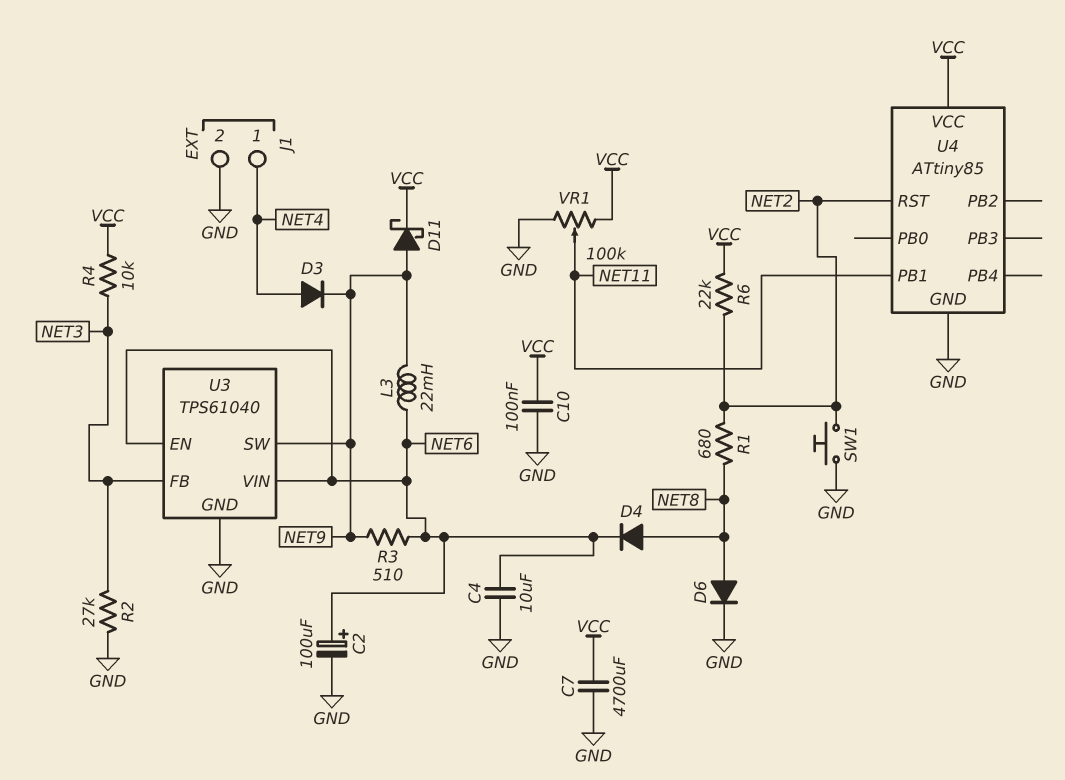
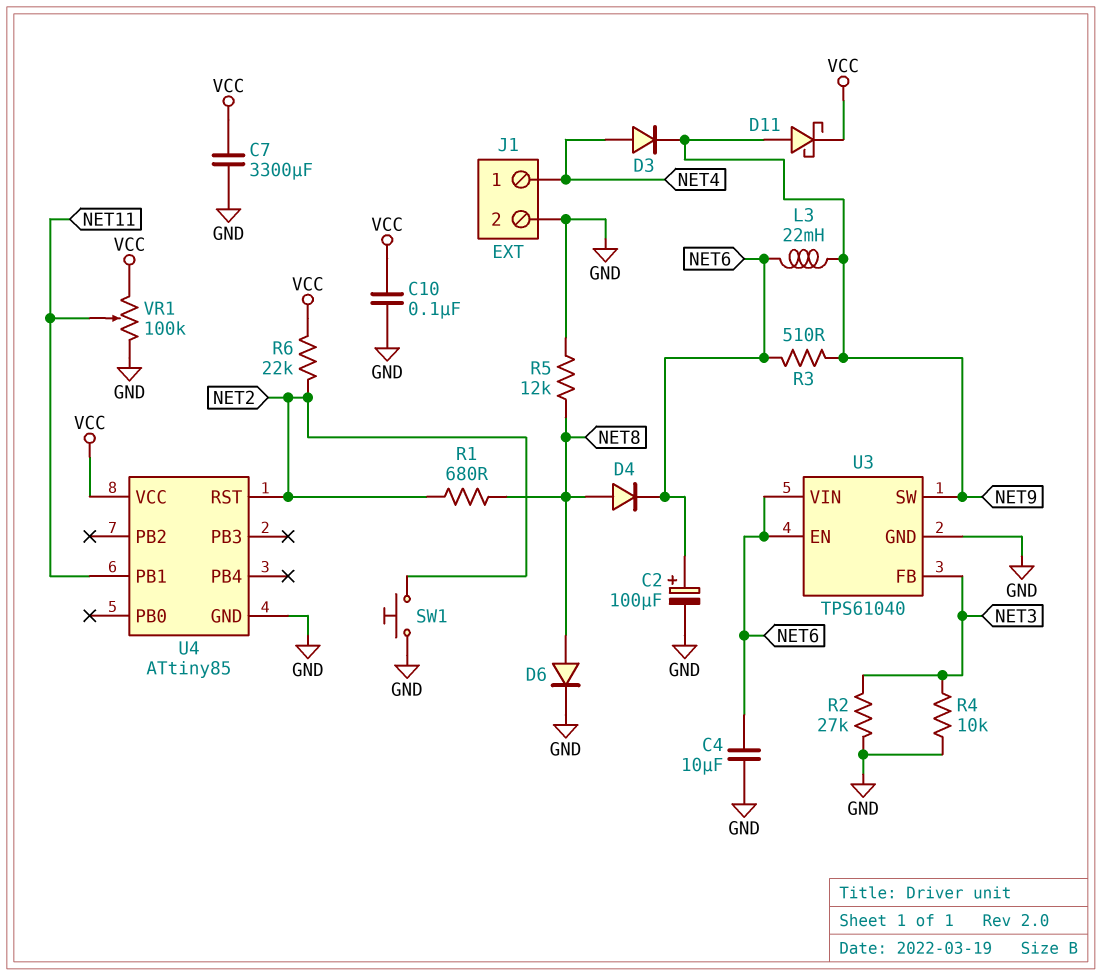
C7: 4700uF (GND, VCC) -> 3300uF (GND, VCC)
R4: 10k (NET3, VCC) -> 10k (GND, NET3)
R5: none -> 12k (GND, NET8)

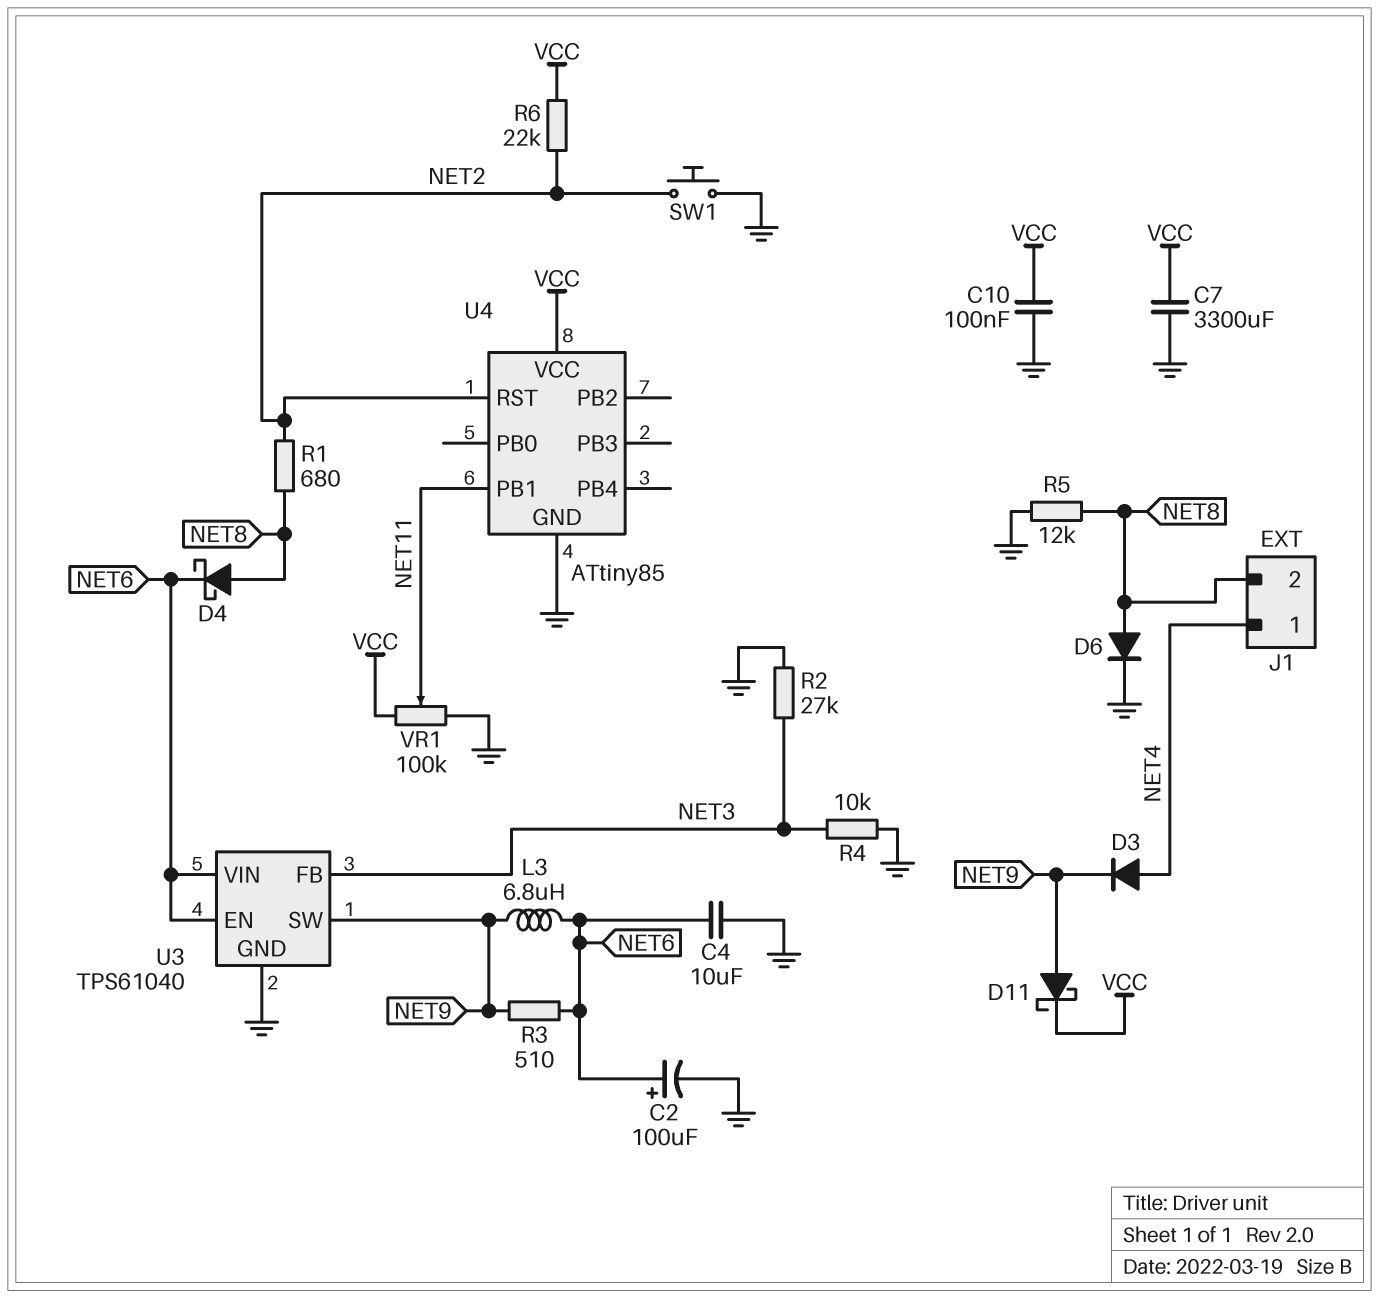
D4: diode (A NET8, K NET6) -> schottky (A NET8, K NET6)
J1 pin 2: GND -> NET8
L3: 22mH (NET6, NET9) -> 6.8uH (NET6, NET9)

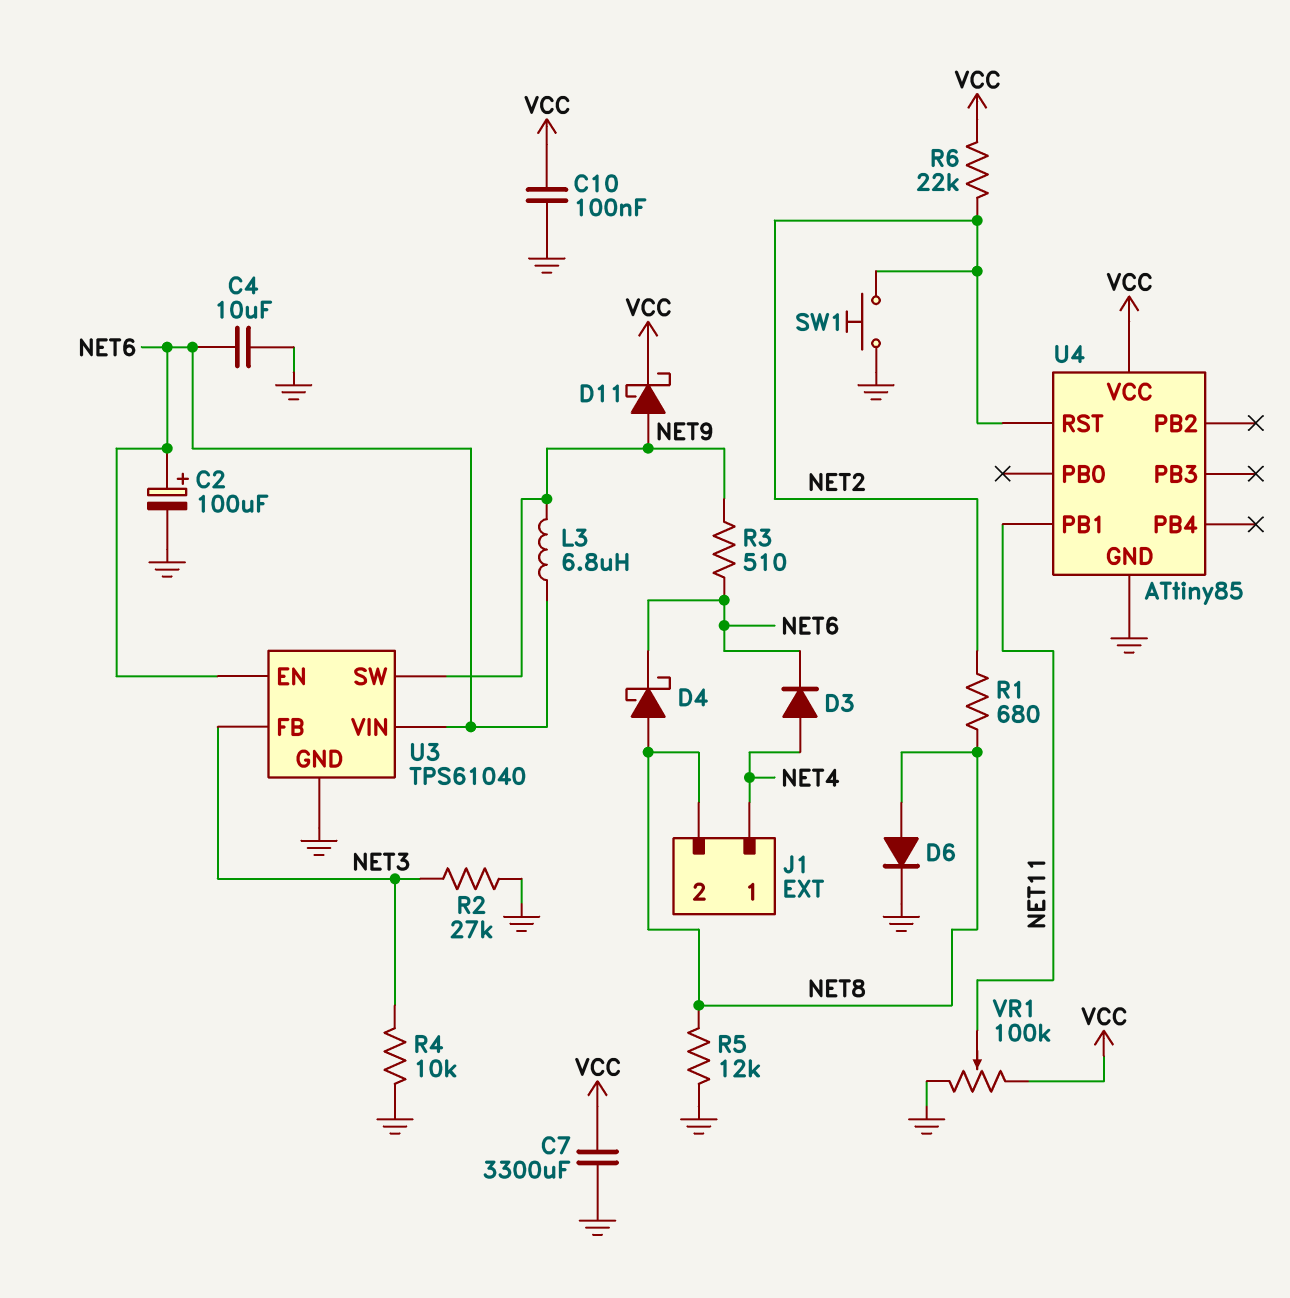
D3: diode (A NET4, K NET9) -> diode (A NET4, K NET6)

